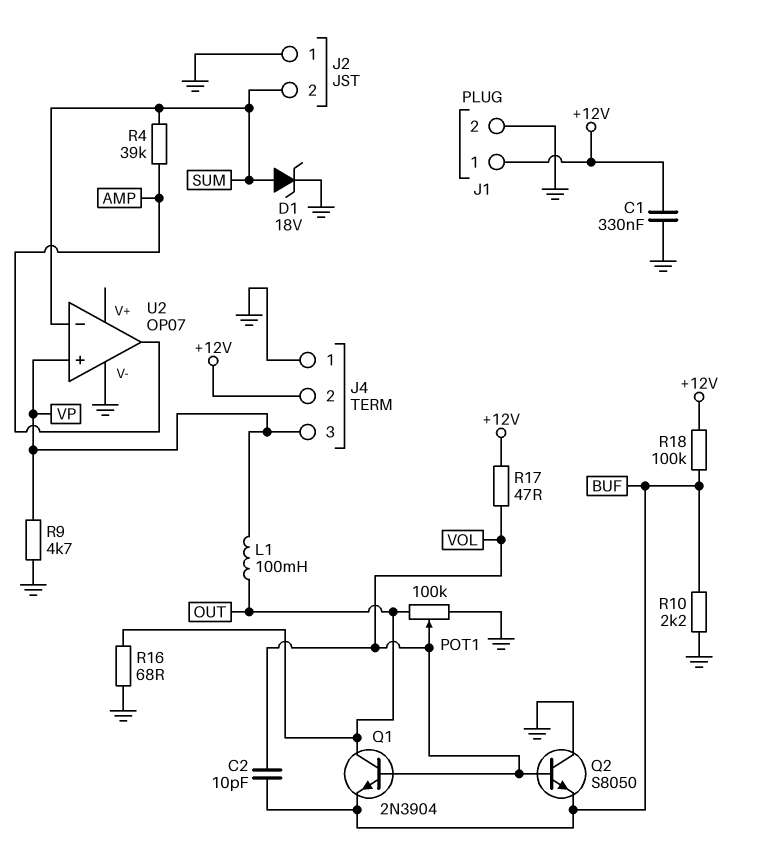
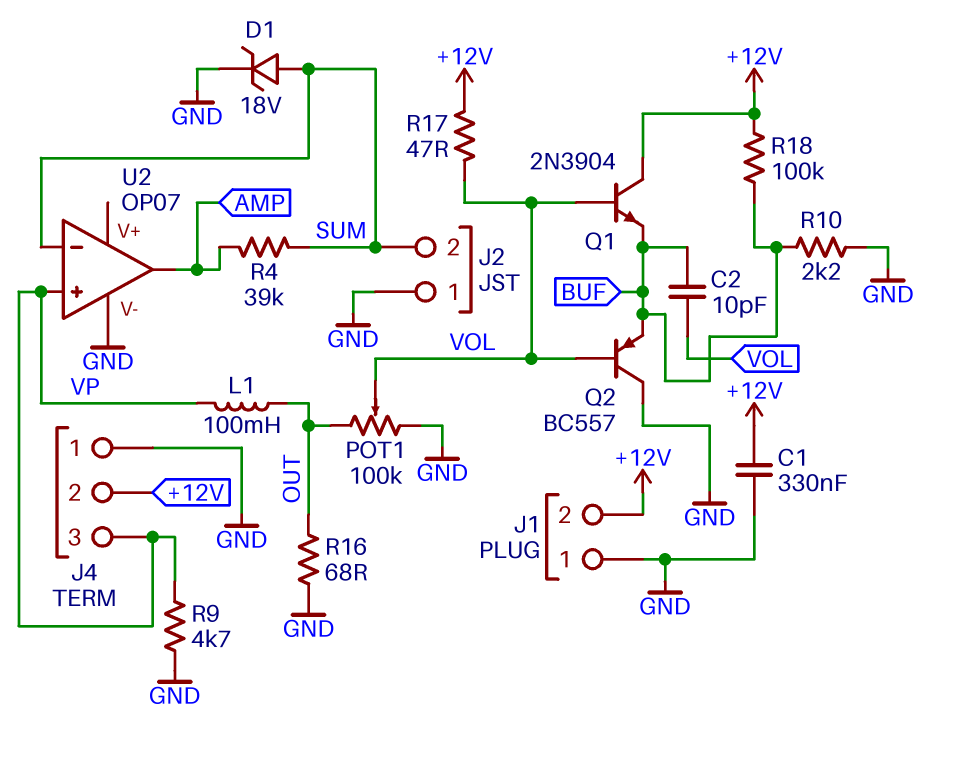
J1 pin 1: +12V -> GND
J1 pin 2: GND -> +12V
Q1: NPN 2N3904 (B VOL, C OUT, E BUF) -> NPN 2N3904 (B VOL, C +12V, E BUF)
Q2: NPN S8050 (B VOL, C GND, E BUF) -> PNP BC557 (B VOL, C GND, E BUF)

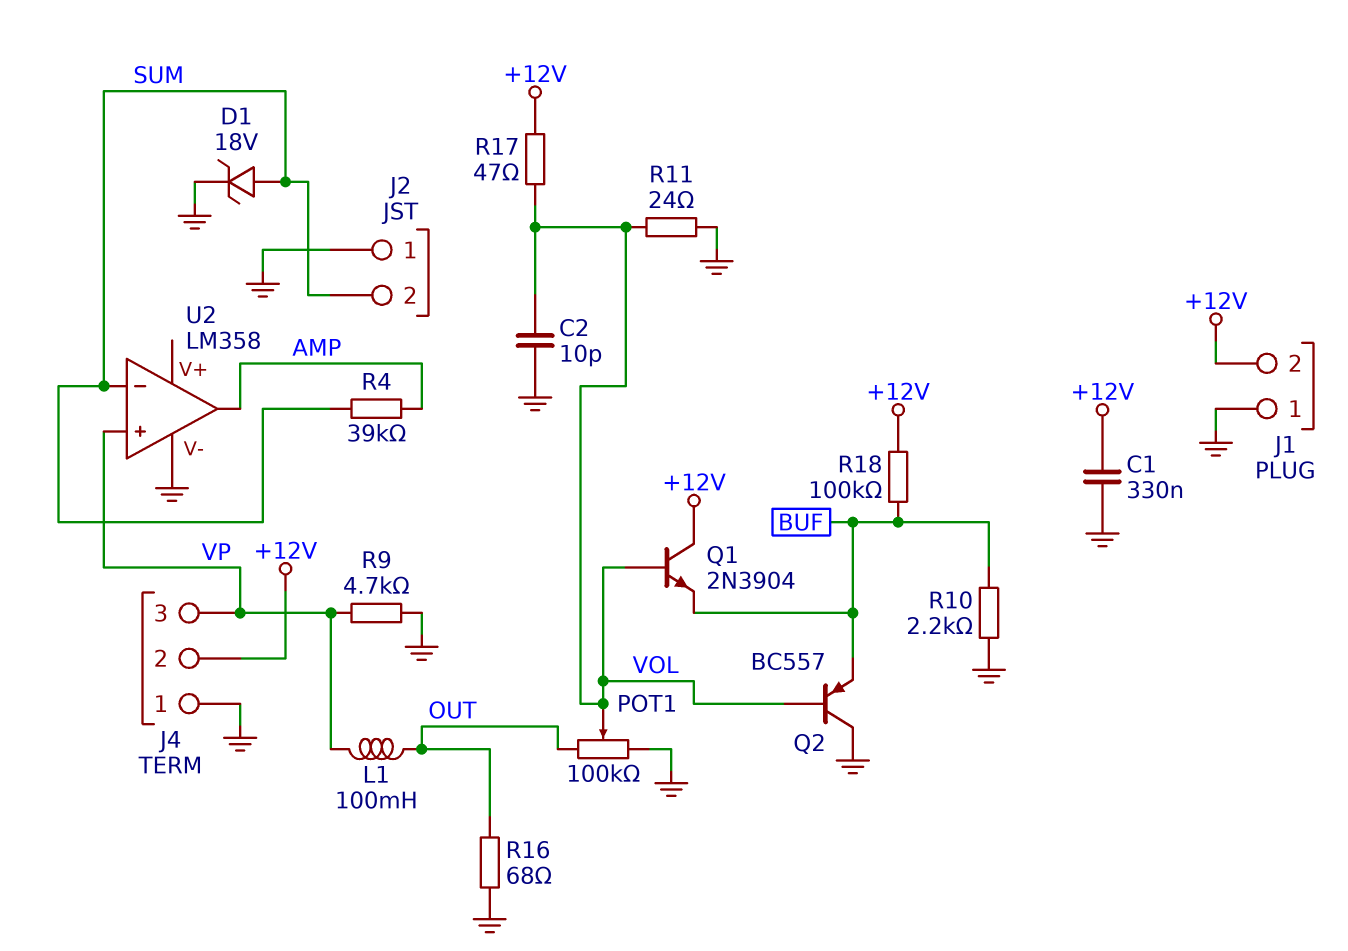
C2: 10pF (BUF, VOL) -> 10pF (GND, VOL)
R11: none -> 24 (GND, VOL)
U2: OP07 -> LM358

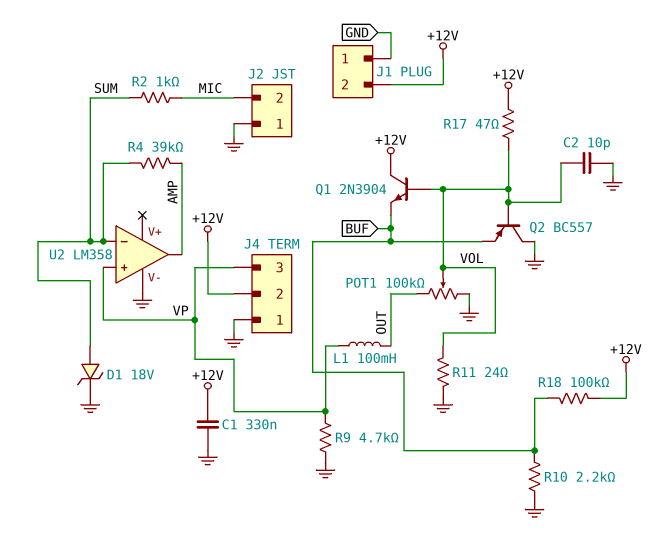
J2 pin 2: SUM -> MIC
R2: none -> 1k (MIC, SUM)
R16: 68 (GND, OUT) -> none

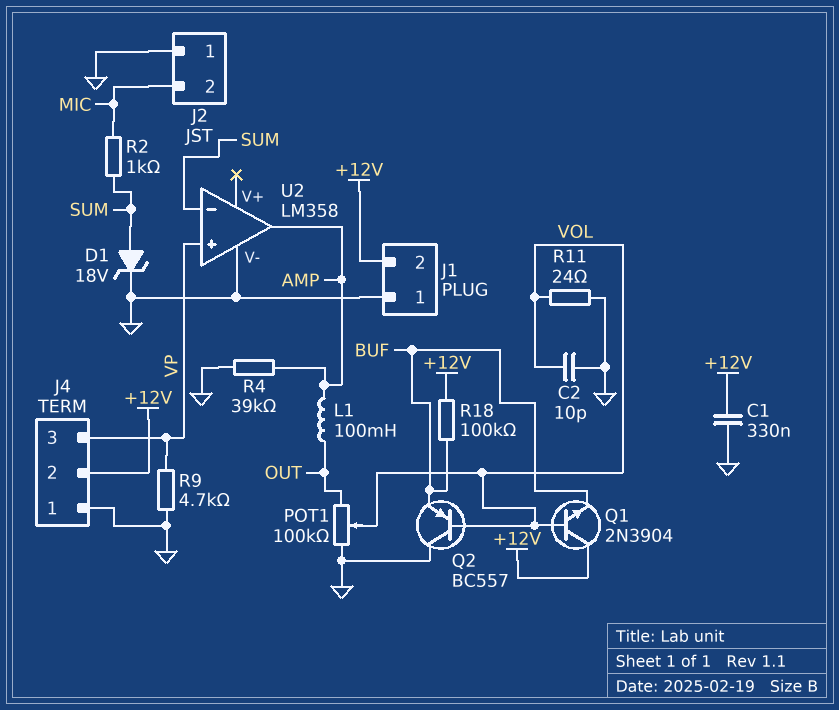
L1: 100mH (OUT, VP) -> 100mH (AMP, OUT)
R4: 39k (AMP, SUM) -> 39k (AMP, GND)
R10: 2.2k (BUF, GND) -> none
R17: 47 (+12V, VOL) -> none

